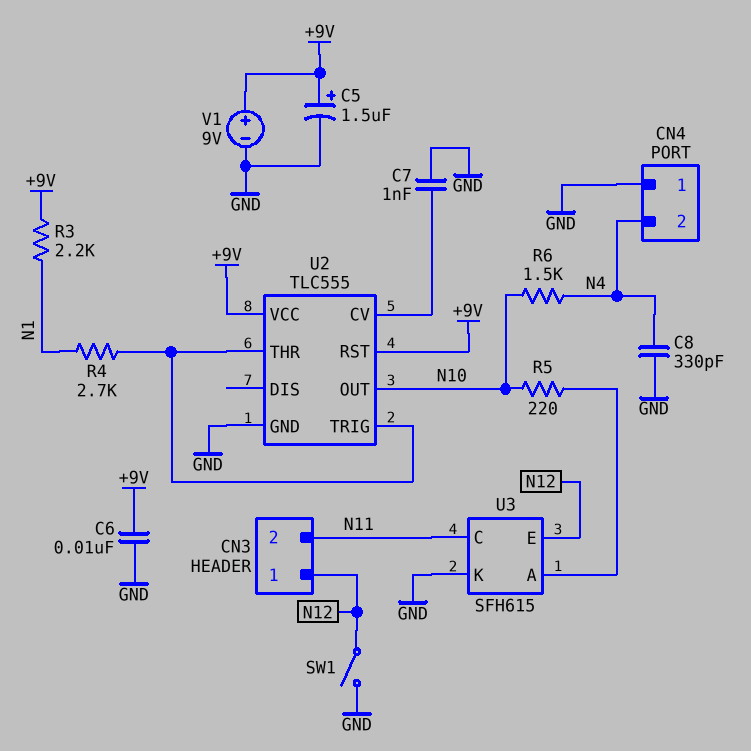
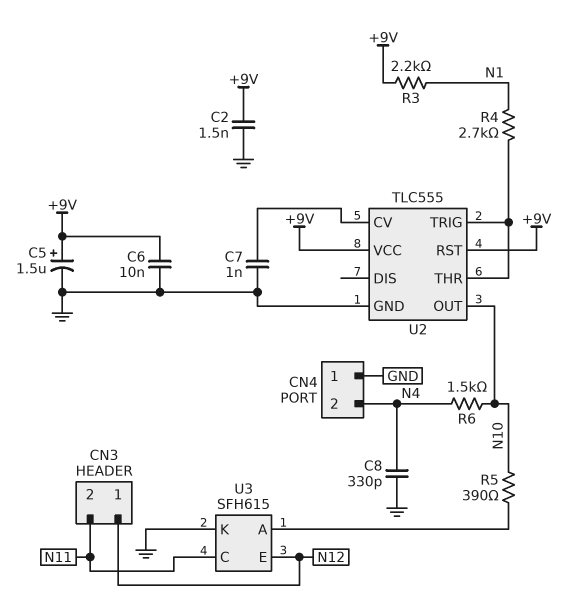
C2: none -> 1.5nF (+9V, GND)
R5: 220 (N10, U3/A) -> 390 (N10, U3/A)
SW1: switch (GND, N12) -> none
V1: 9V (plus +9V, minus GND) -> none

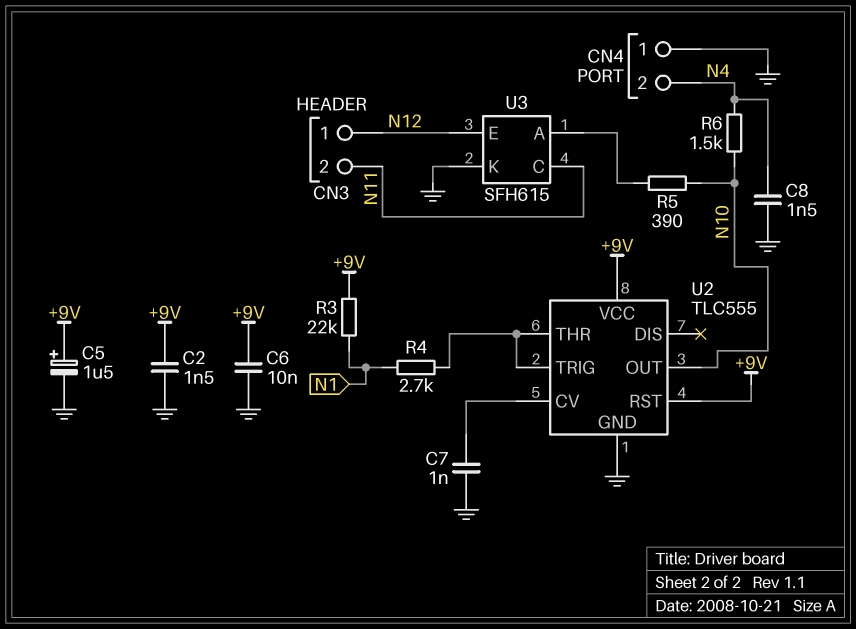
C8: 330pF (GND, N4) -> 1.5nF (GND, N4)
R3: 2.2k (+9V, N1) -> 22k (+9V, N1)

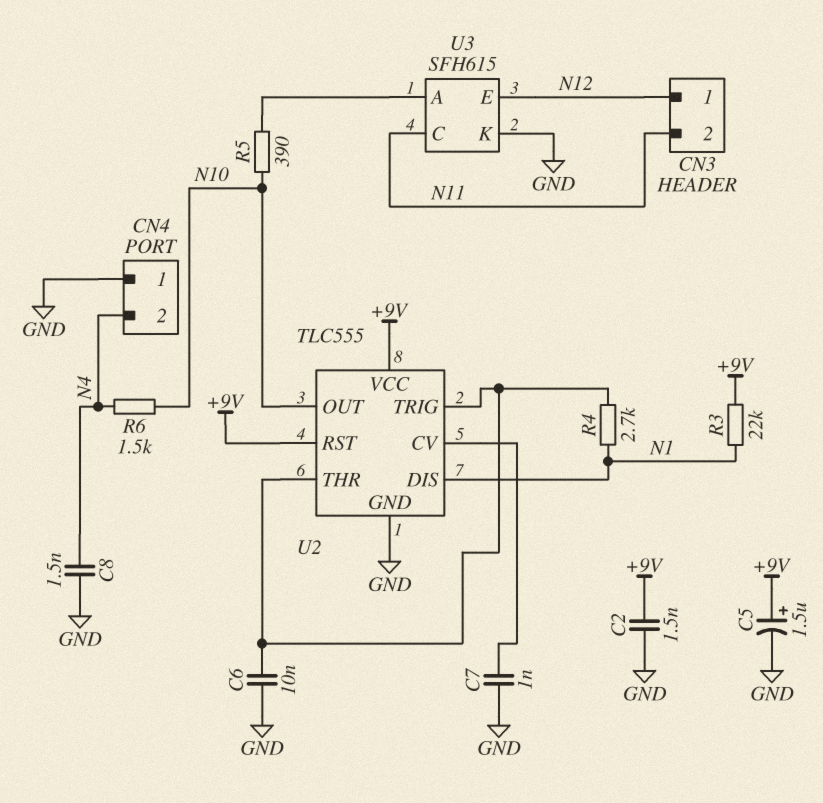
C6: 10nF (+9V, GND) -> 10nF (GND, U2/THR)
U2 pin DIS: none -> N1

